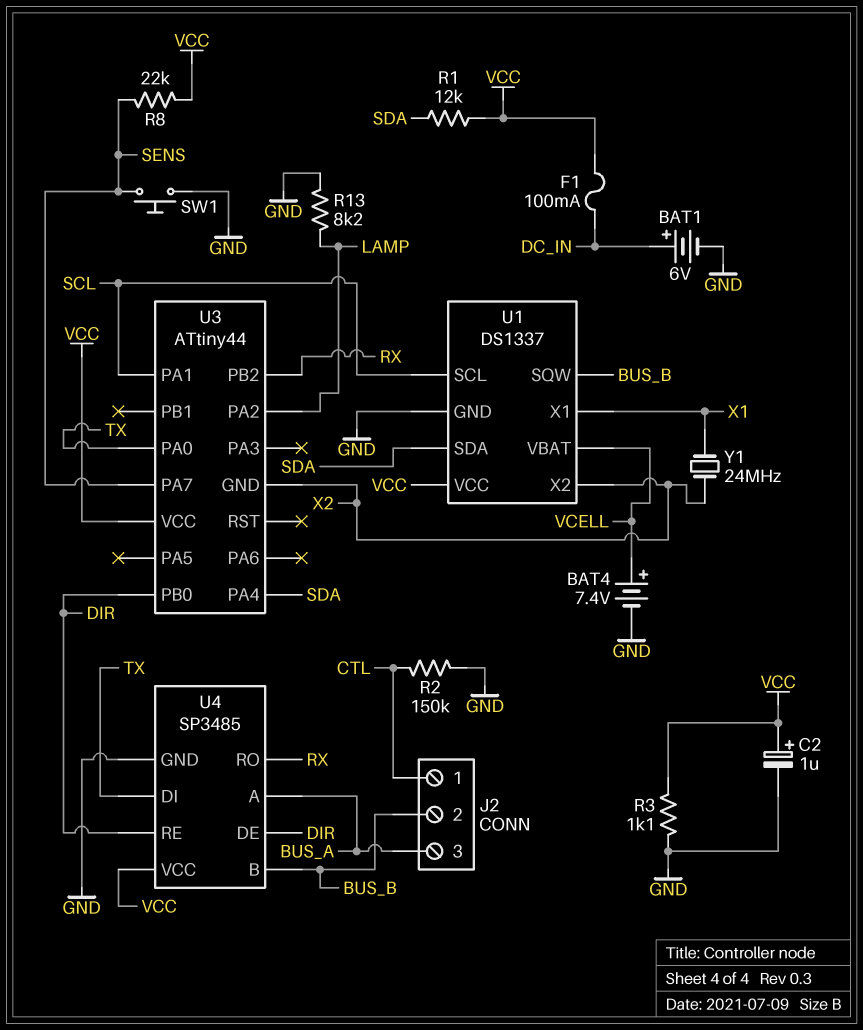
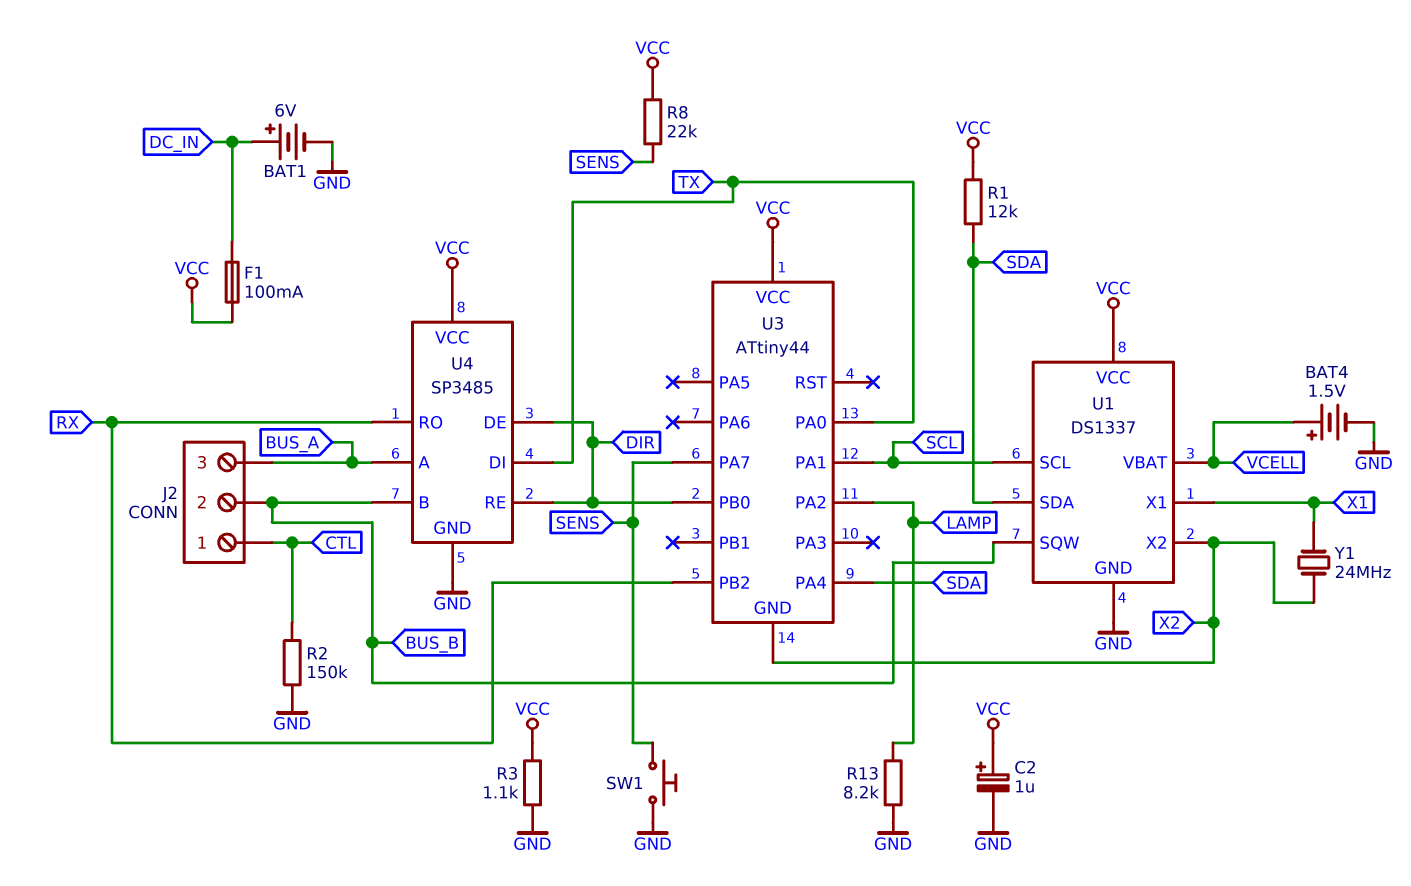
BAT4: 7.4V (plus VCELL, minus GND) -> 1.5V (plus VCELL, minus GND)

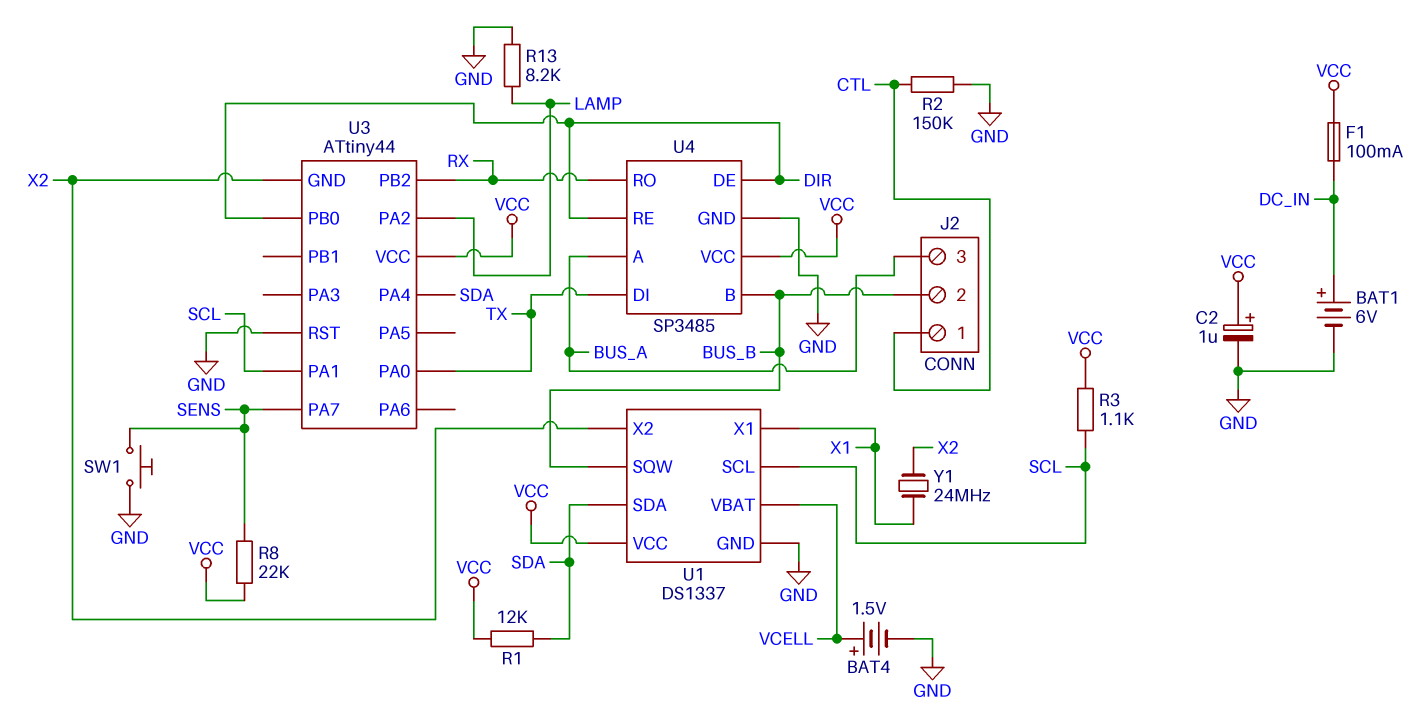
R3: 1.1k (GND, VCC) -> 1.1k (SCL, VCC)
U3 pin RST: none -> GND

